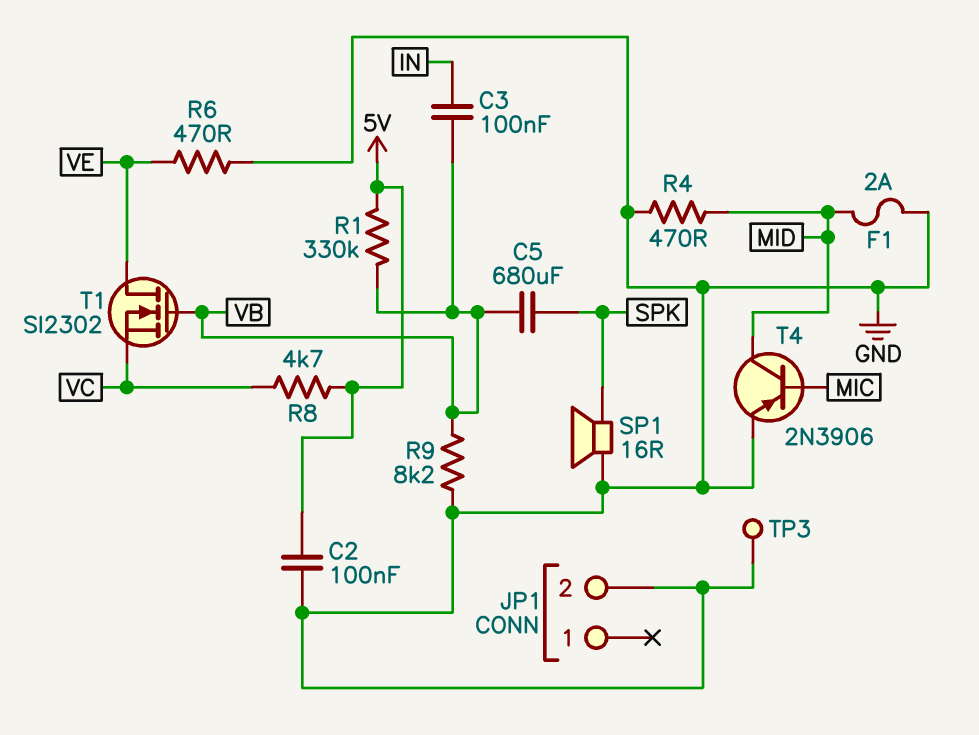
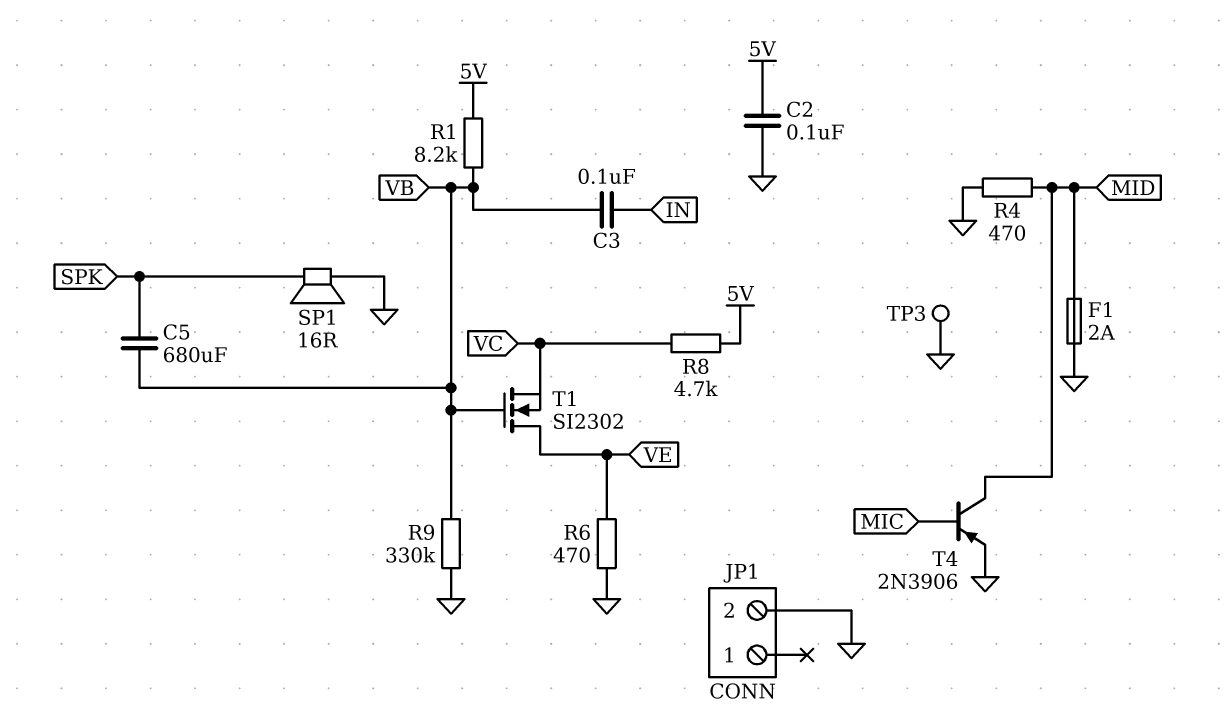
R1: 330k (5V, VB) -> 8.2k (5V, VB)
R9: 8.2k (GND, VB) -> 330k (GND, VB)

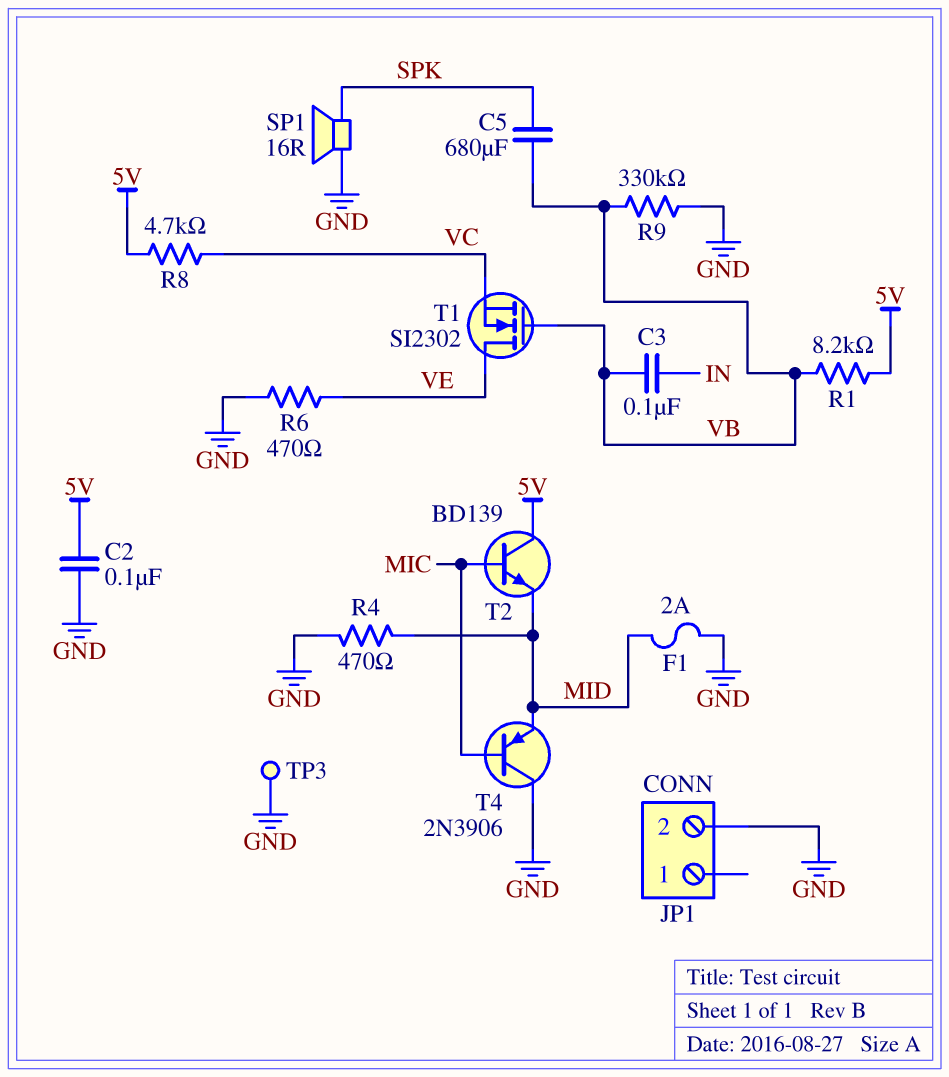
T2: none -> NPN BD139 (B MIC, C 5V, E MID)
T4: PNP 2N3906 (B MIC, C MID, E GND) -> PNP 2N3906 (B MIC, C GND, E MID)

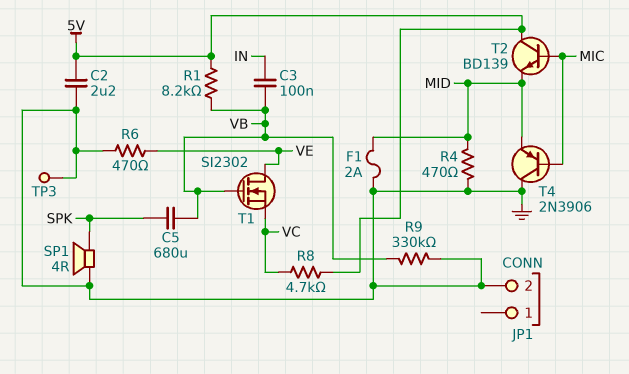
C2: 100nF (5V, GND) -> 2.2uF (5V, GND)
SP1: speaker 16R (GND, SPK) -> speaker 4R (GND, SPK)

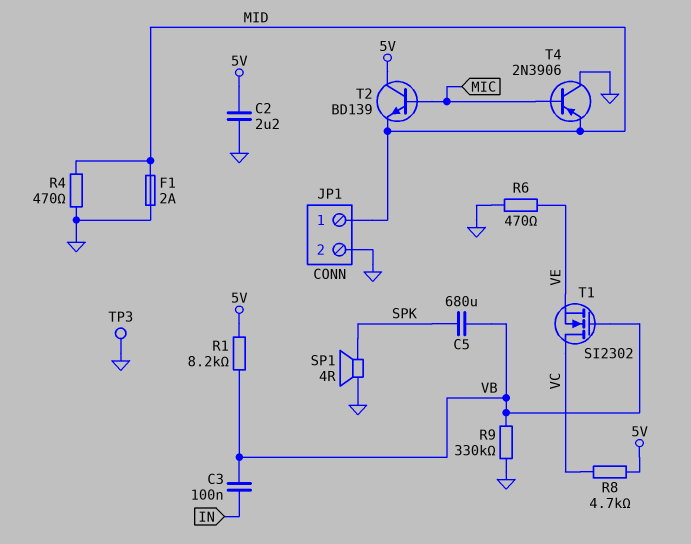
JP1 pin 1: none -> MID
T1: NMOS SI2302 (G VB, D VE, S VC) -> NMOS SI2302 (G VB, D VC, S VE)

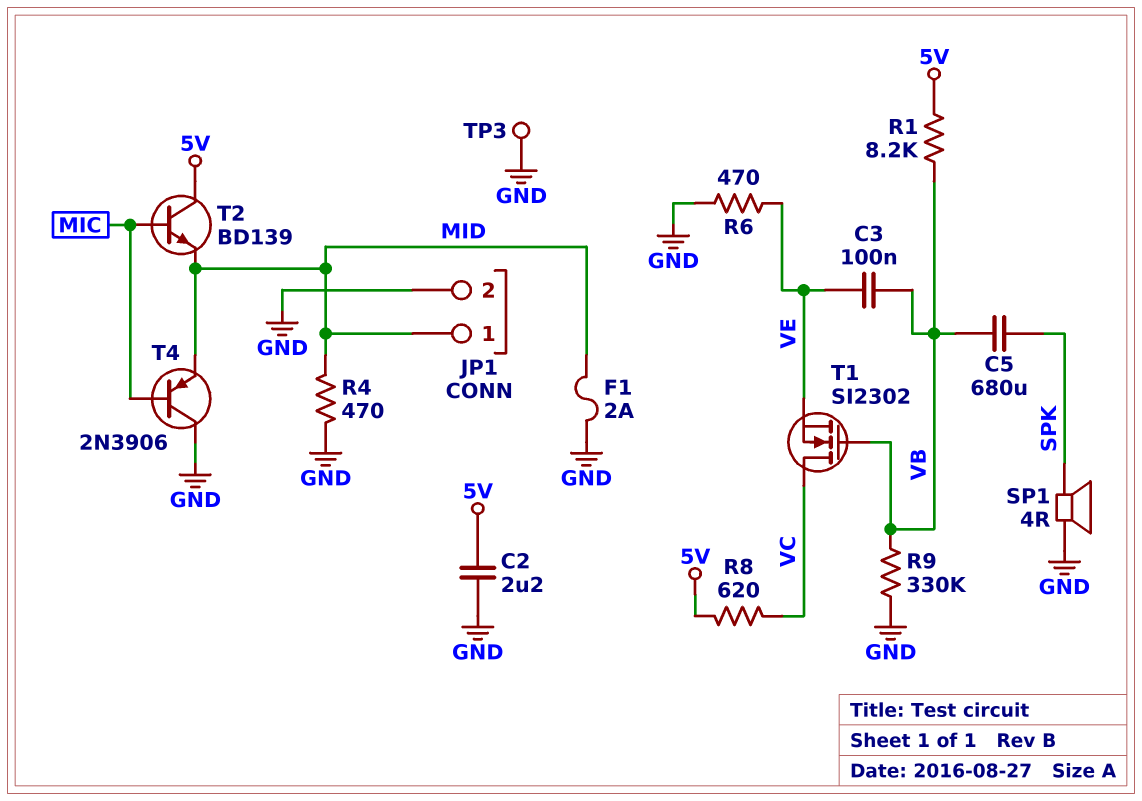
C3: 100nF (IN, VB) -> 100nF (VB, VE)
R8: 4.7k (5V, VC) -> 620 (5V, VC)

